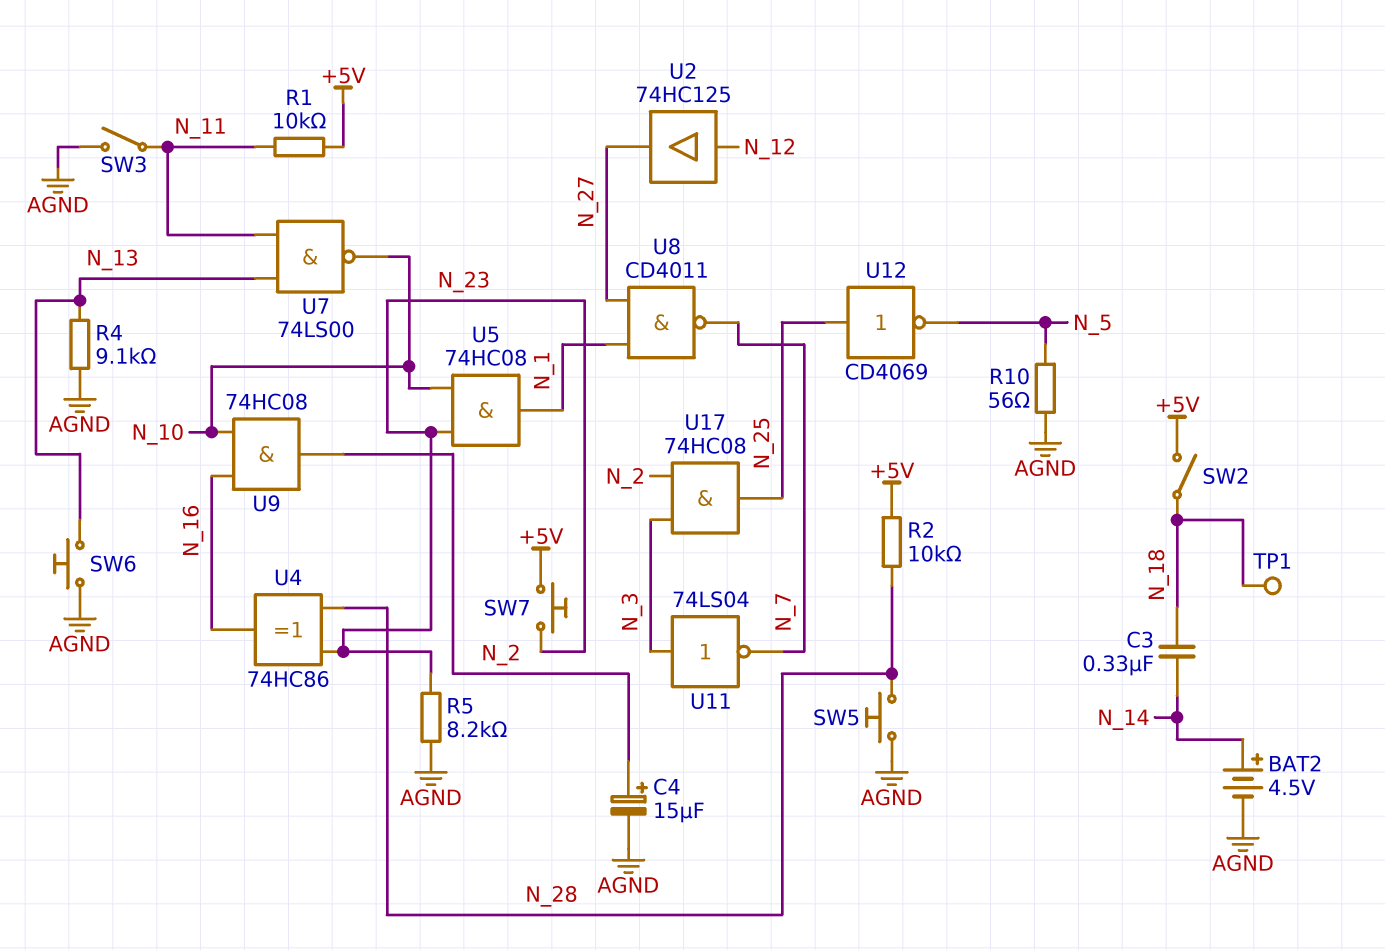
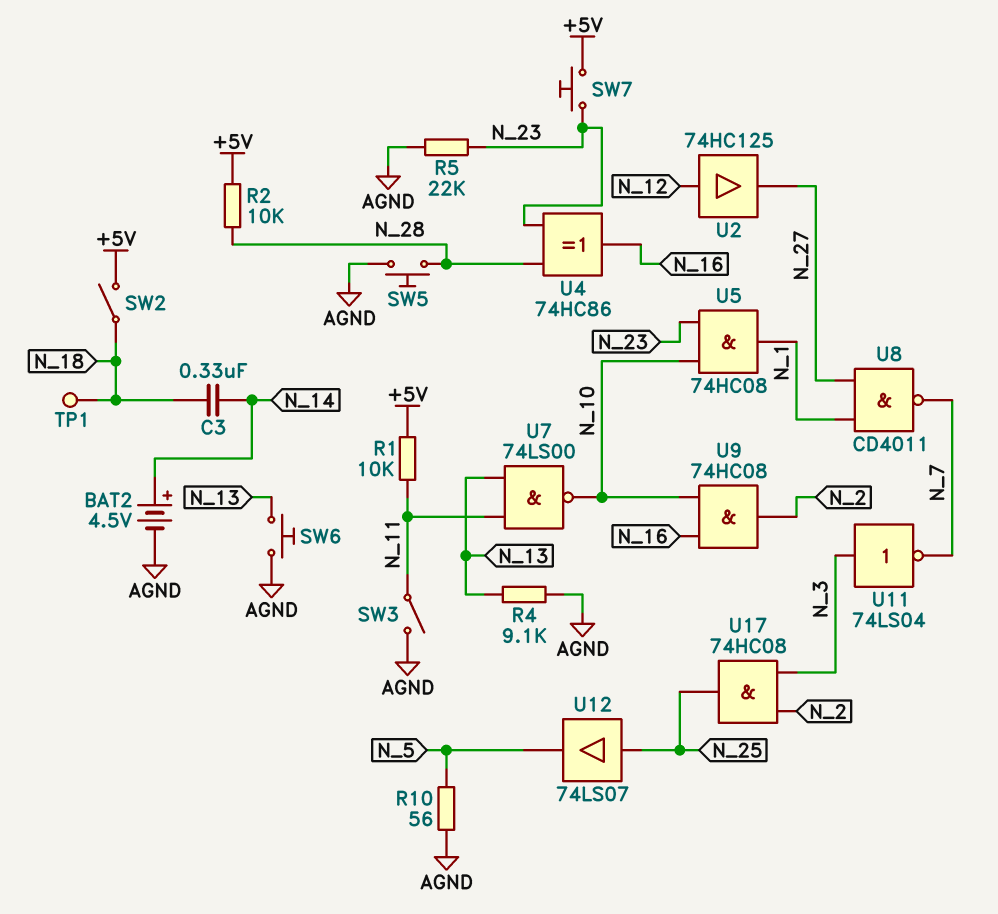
C4: 15uF (plus N_2, minus AGND) -> none
R5: 8.2k (AGND, N_23) -> 22k (AGND, N_23)
U12: NOT CD4069 (in N_25, out N_5) -> buffer 74LS07 (in N_25, out N_5)

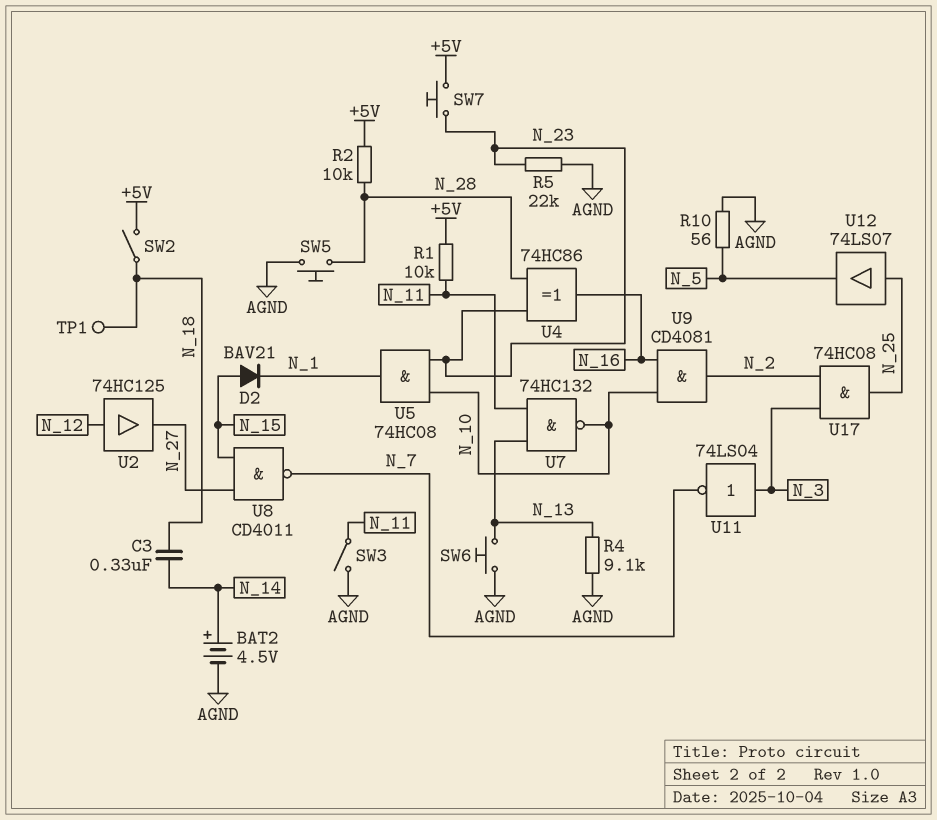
D2: none -> diode BAV21 (A N_15, K N_1)
U7: NAND 74LS00 (in N_11, in N_13, out N_10) -> NAND 74HC132 (in N_11, in N_13, out N_10)
U8: NAND CD4011 (in N_1, in N_27, out N_7) -> NAND CD4011 (in N_15, in N_27, out N_7)
U9: AND 74HC08 (in N_10, in N_16, out N_2) -> AND CD4081 (in N_10, in N_16, out N_2)

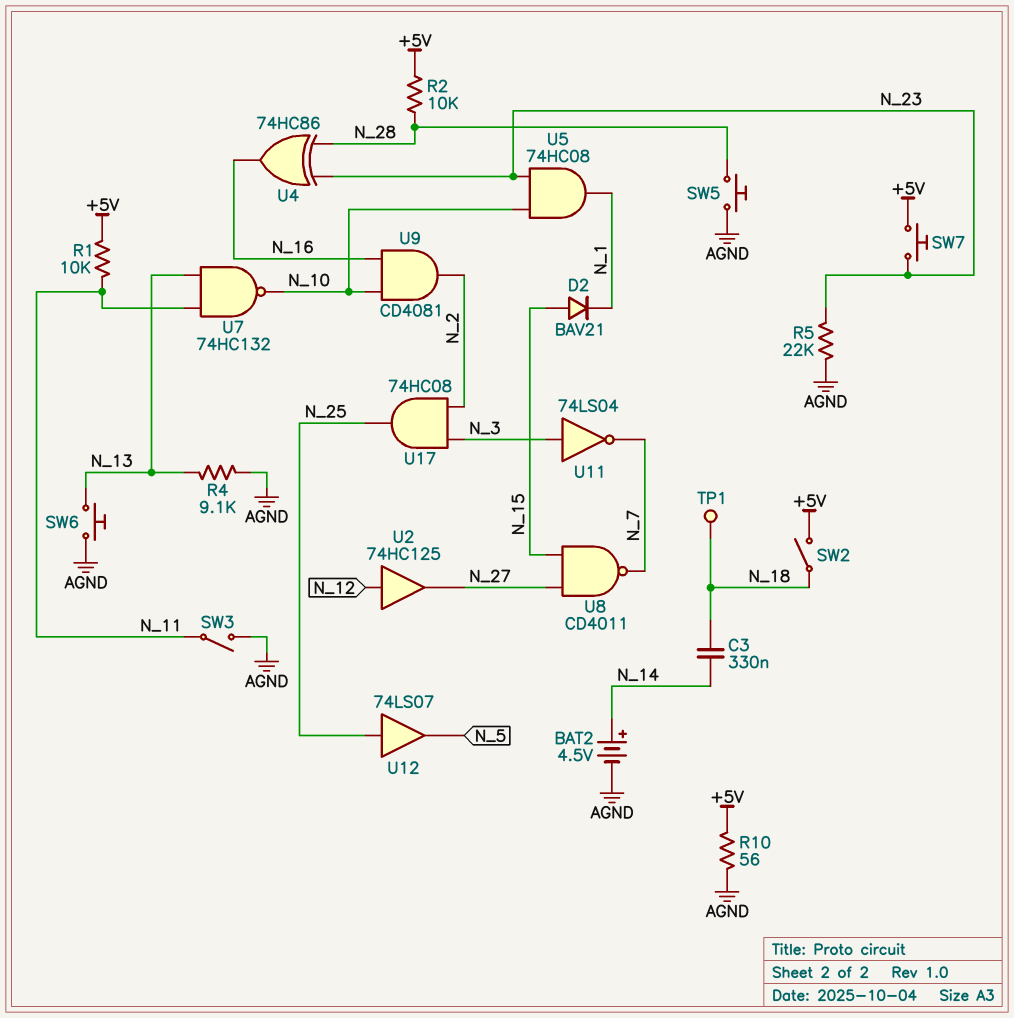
R10: 56 (AGND, N_5) -> 56 (+5V, AGND)

